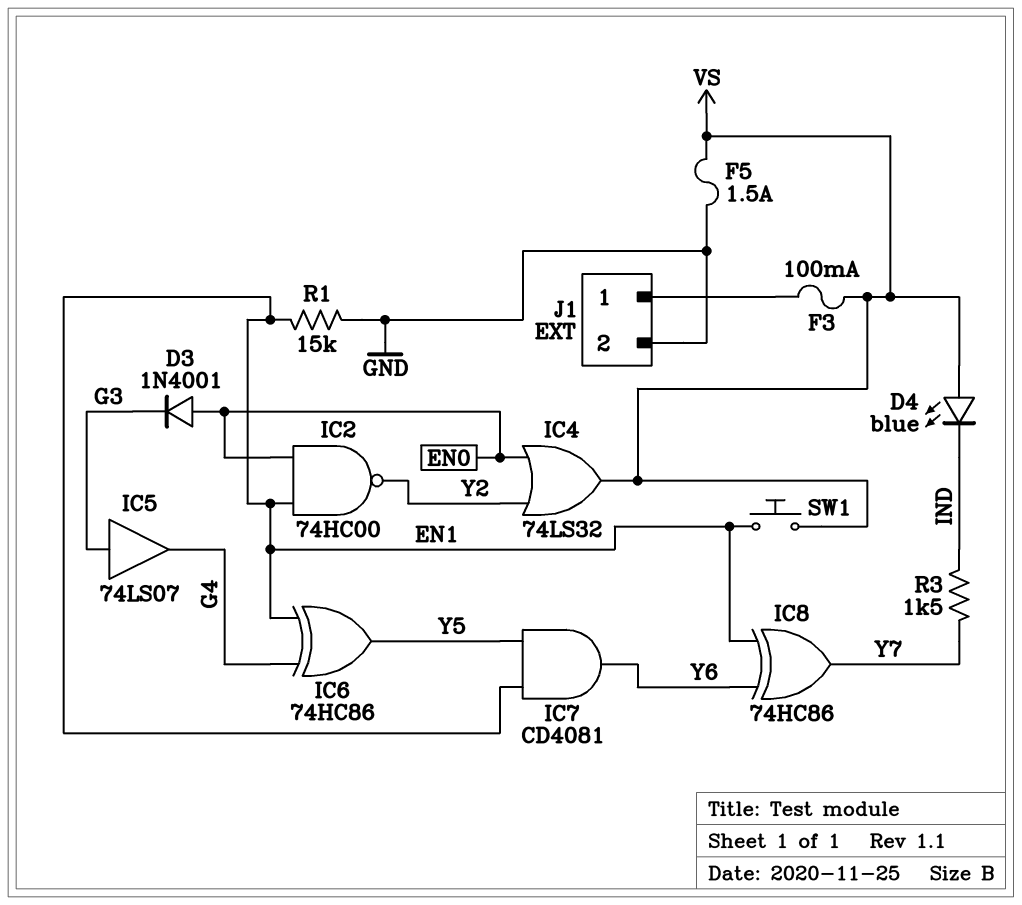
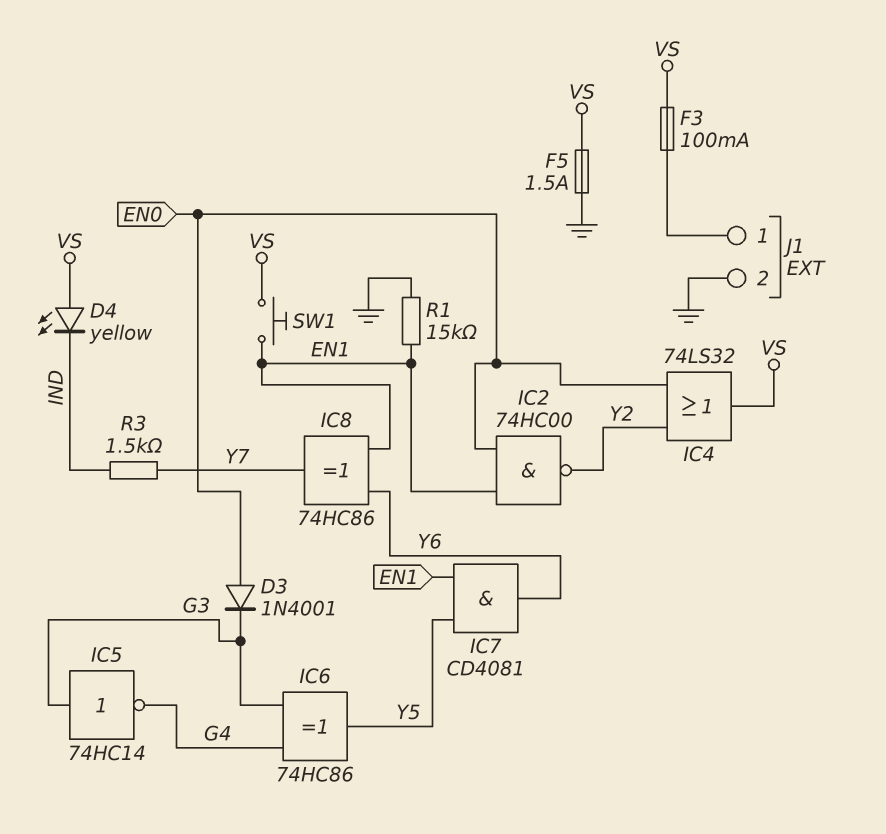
D4: LED blue (A VS, K IND) -> LED yellow (A VS, K IND)
IC5: buffer 74LS07 (in G3, out G4) -> NOT 74HC14 (in G3, out G4)
IC6: XOR 74HC86 (in EN1, in G4, out Y5) -> XOR 74HC86 (in G3, in G4, out Y5)

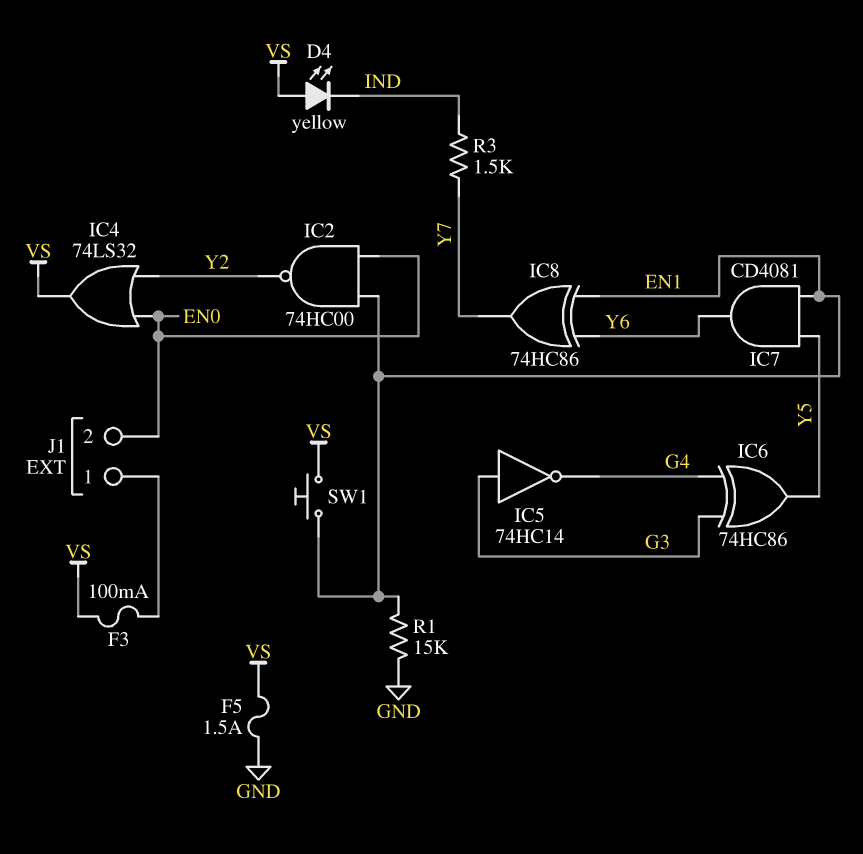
D3: diode 1N4001 (A EN0, K G3) -> none
J1 pin 2: GND -> EN0

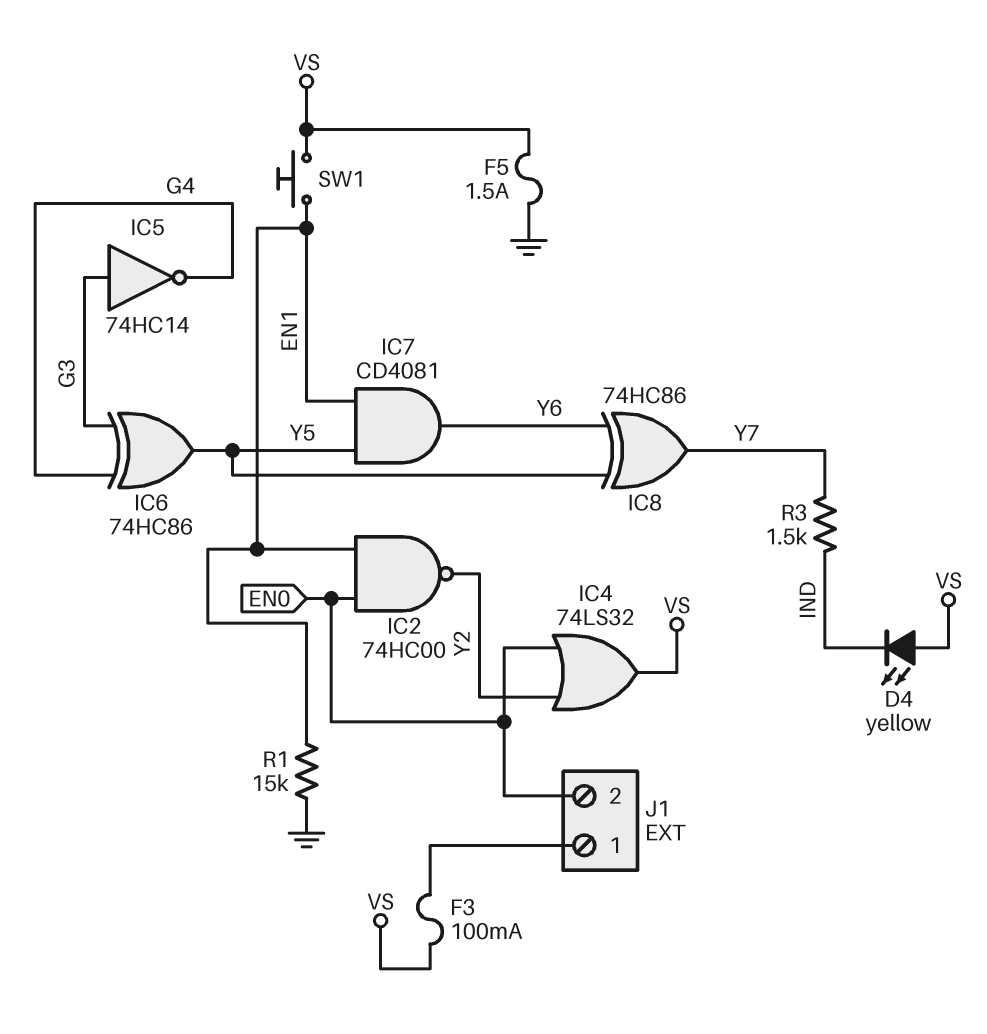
IC8: XOR 74HC86 (in EN1, in Y6, out Y7) -> XOR 74HC86 (in Y5, in Y6, out Y7)

